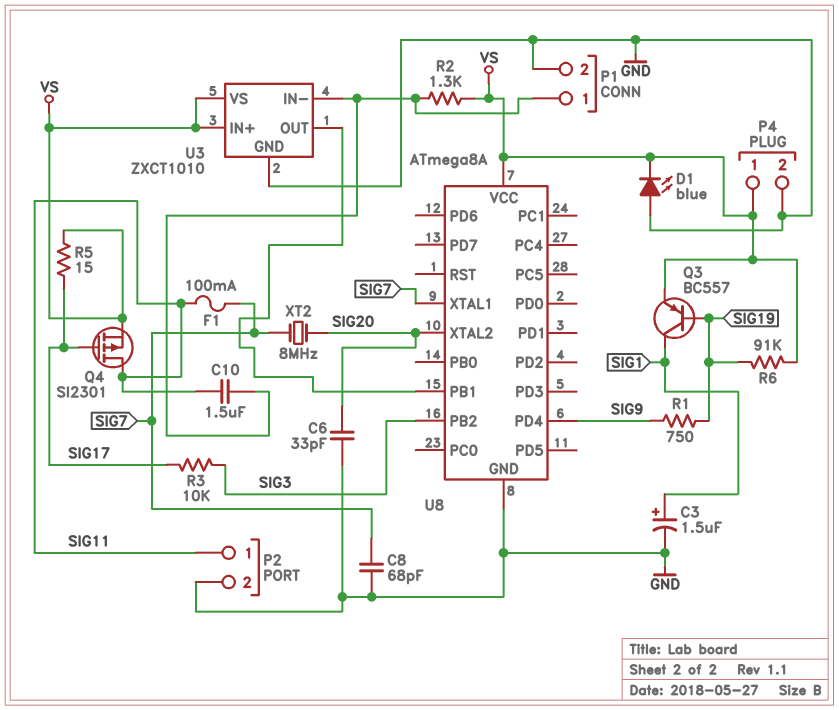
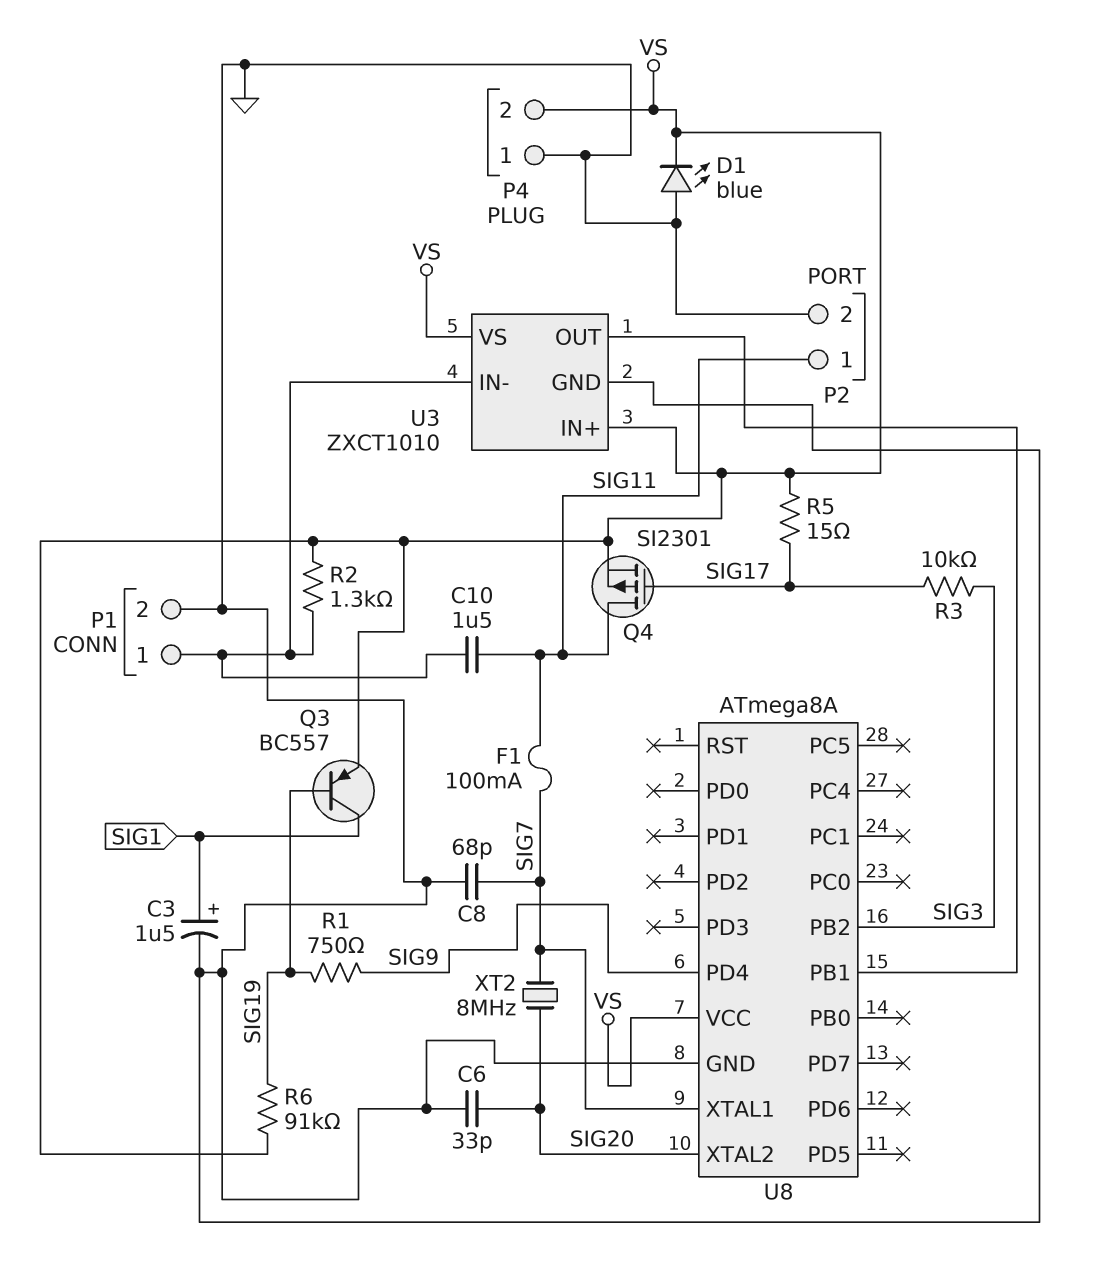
P4 pin 1: VS -> GND
P4 pin 2: GND -> VS

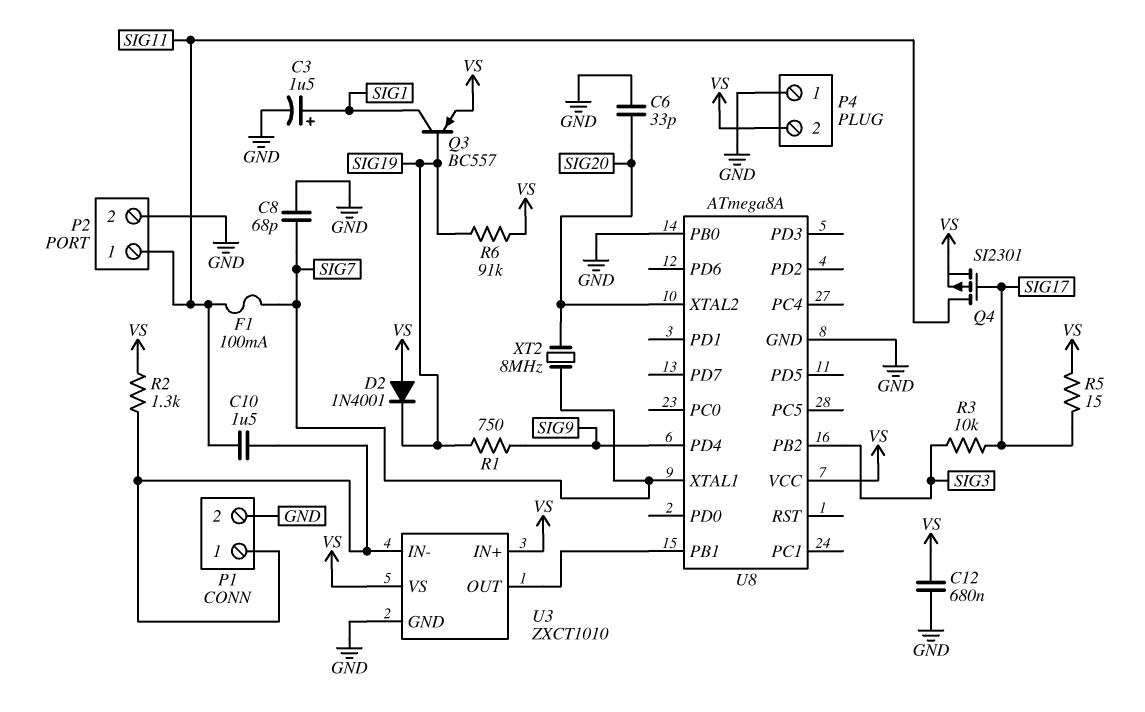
C12: none -> 680nF (GND, VS)
D1: LED blue (A GND, K VS) -> none
D2: none -> diode 1N4001 (A VS, K SIG19)
U8 pin PB0: none -> GND

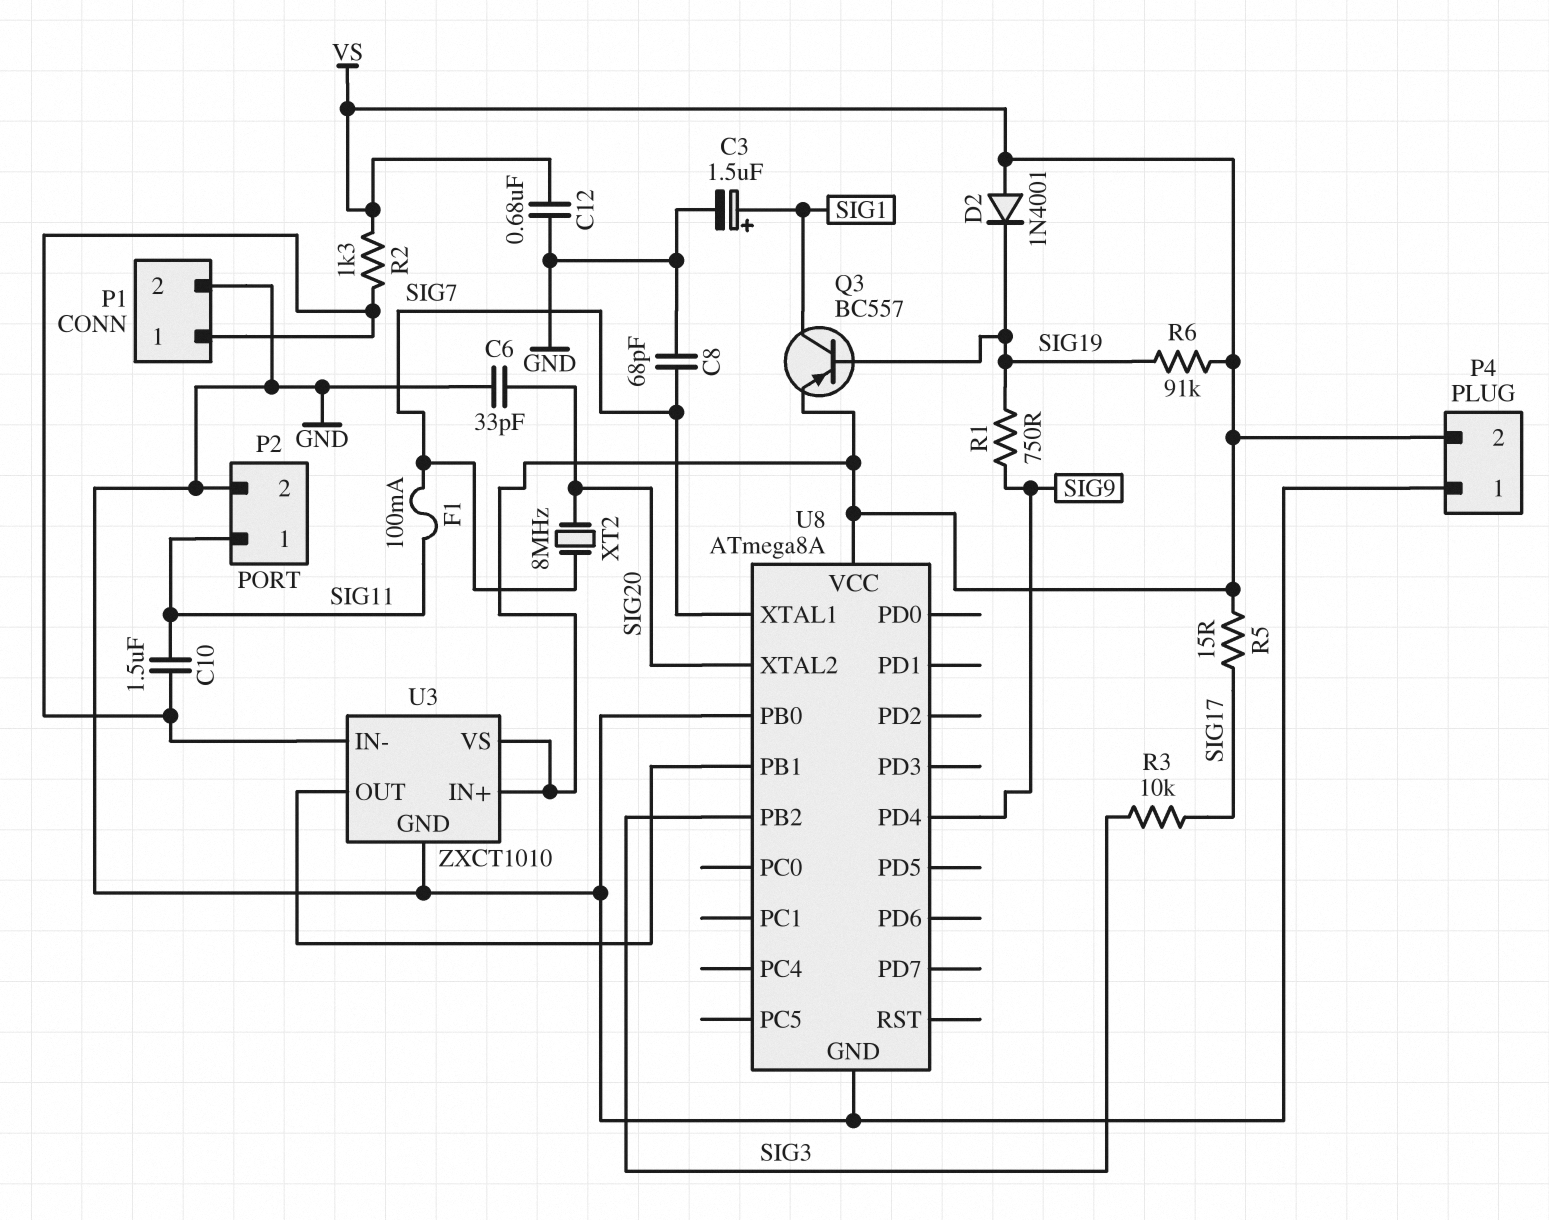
Q4: PMOS SI2301 (G SIG17, D SIG11, S VS) -> none

